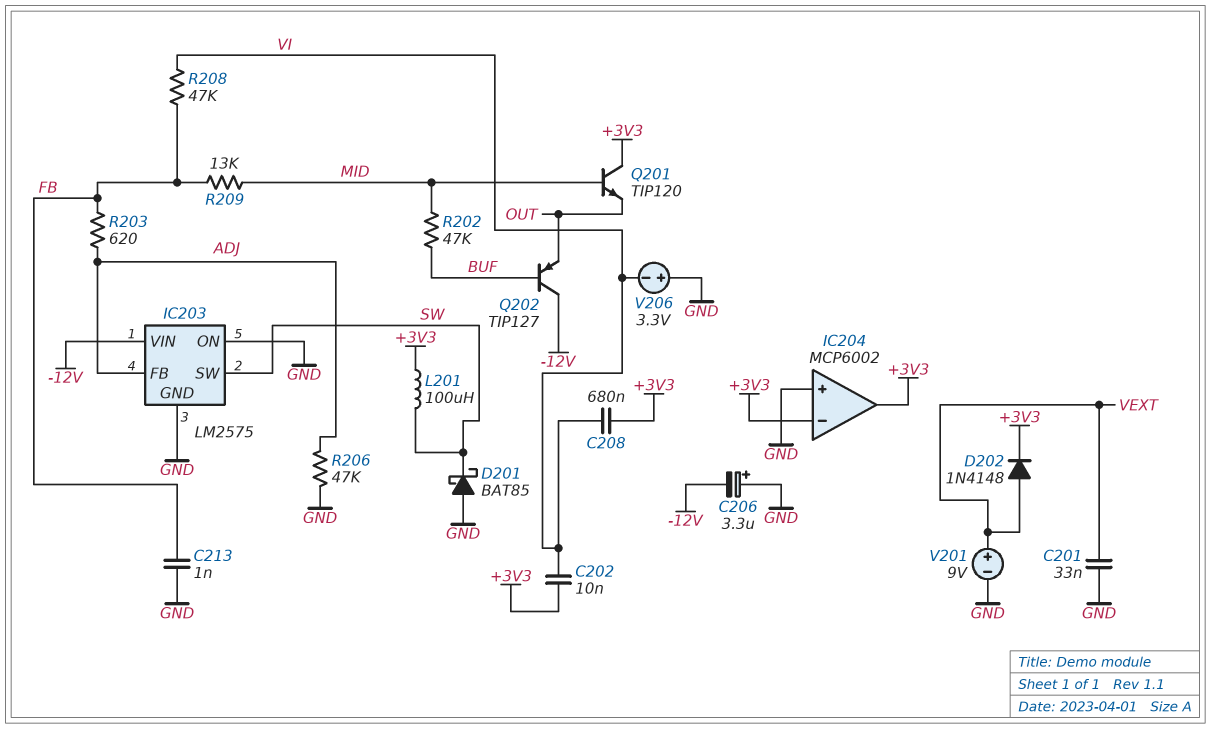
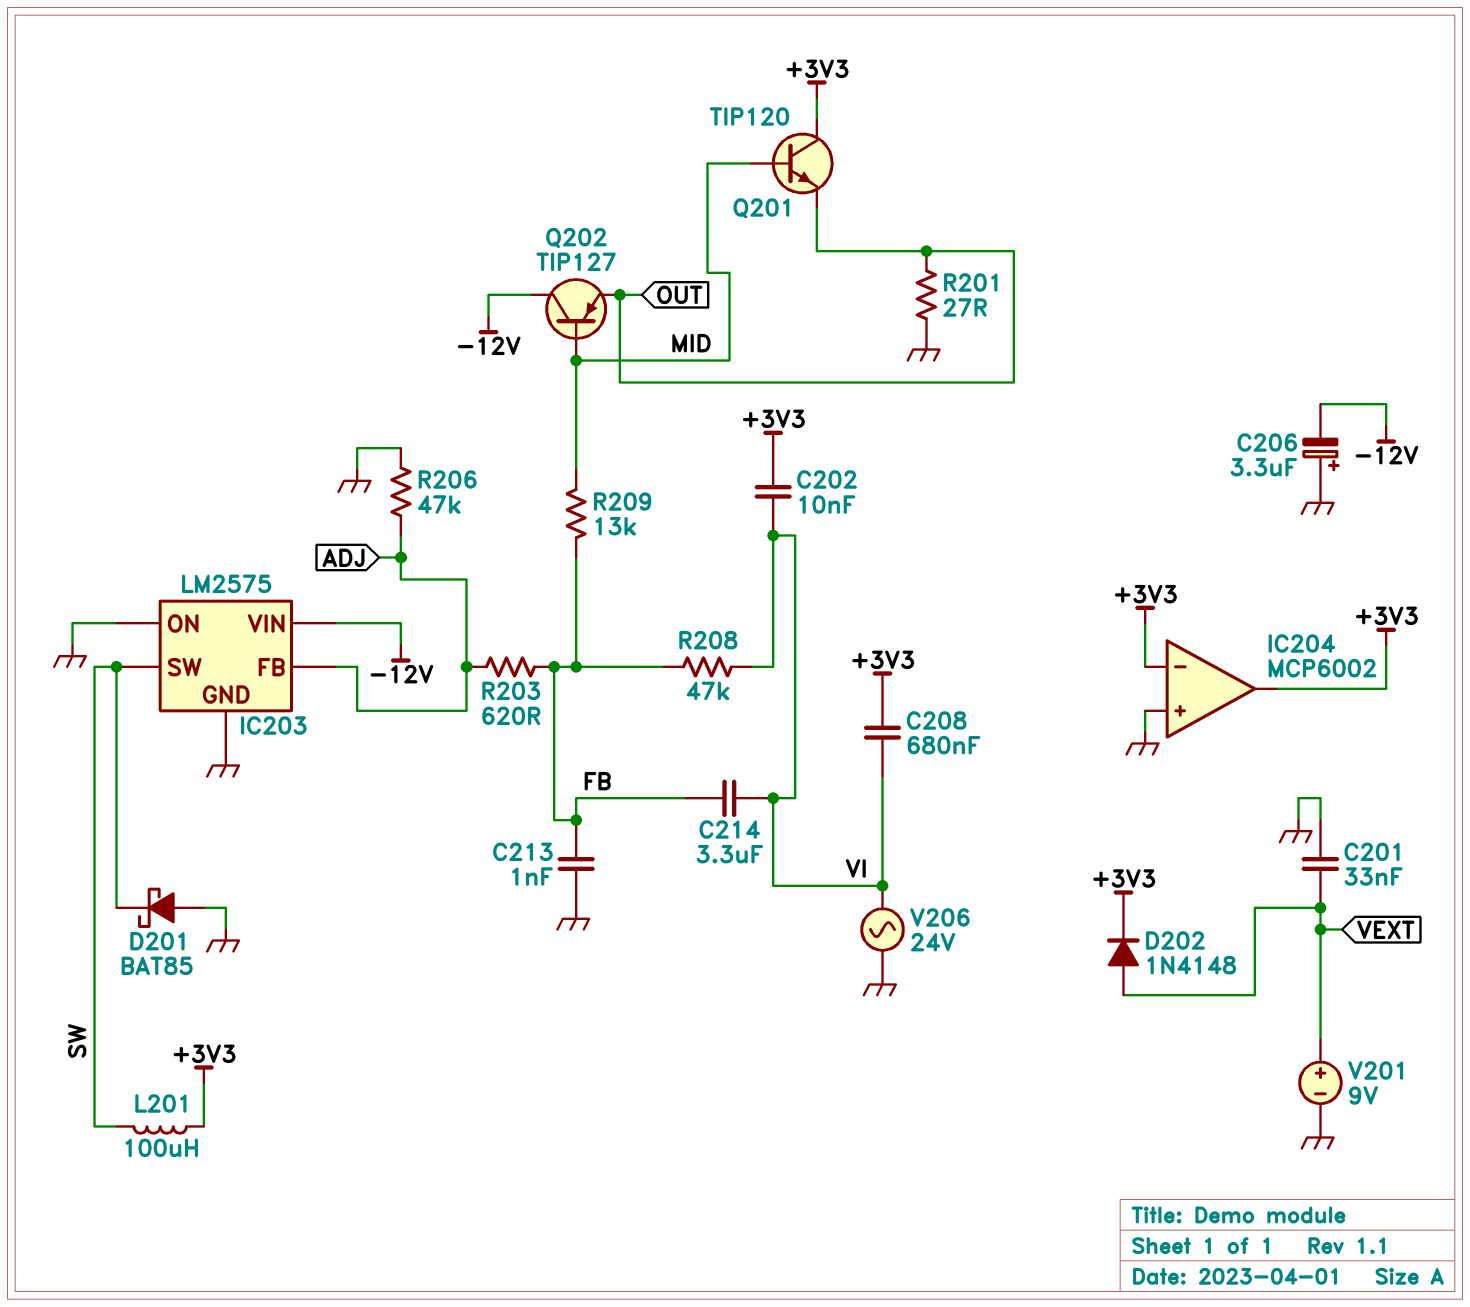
C214: none -> 3.3uF (FB, VI)
Q202: PNP TIP127 (B BUF, C -12V, E OUT) -> PNP TIP127 (B MID, C -12V, E OUT)
R201: none -> 27 (GND, OUT)
R202: 47k (BUF, MID) -> none
V206: 3.3V (plus GND, minus VI) -> AC 24V (GND, VI)

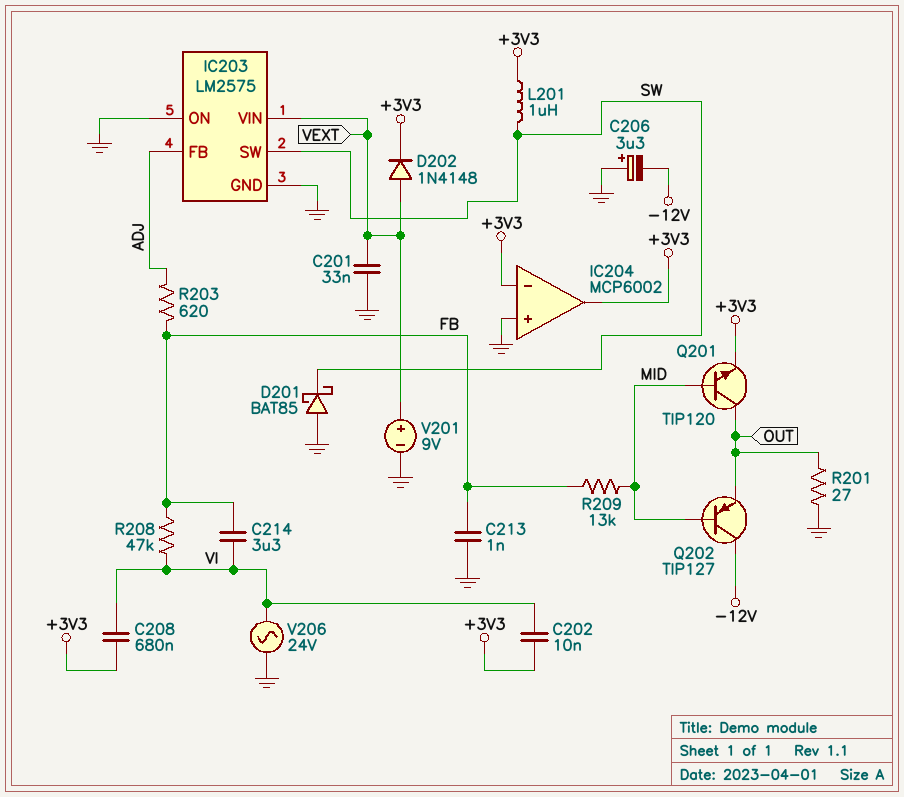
IC203 pin VIN: -12V -> VEXT
L201: 100uH (+3V3, SW) -> 1uH (+3V3, SW)
Q201: NPN TIP120 (B MID, C +3V3, E OUT) -> NPN TIP120 (B MID, C OUT, E +3V3)
R206: 47k (ADJ, GND) -> none

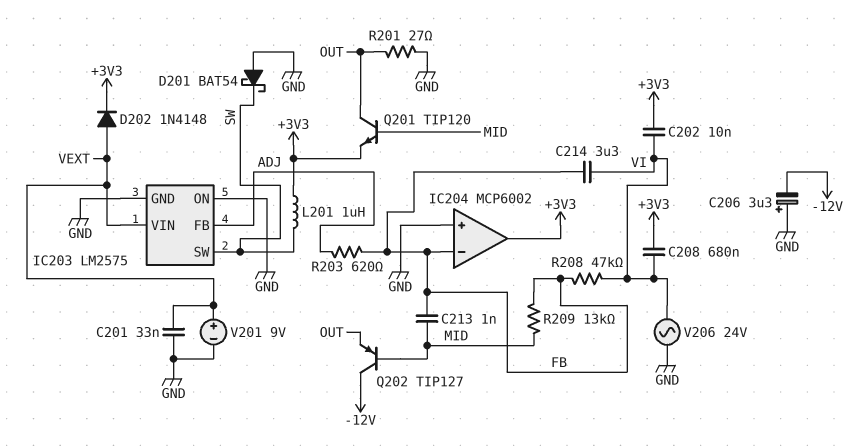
C213: 1nF (FB, GND) -> 1nF (FB, MID)
D201: schottky BAT85 (A GND, K SW) -> schottky BAT54 (A GND, K SW)
IC204 pin in-: +3V3 -> FB

